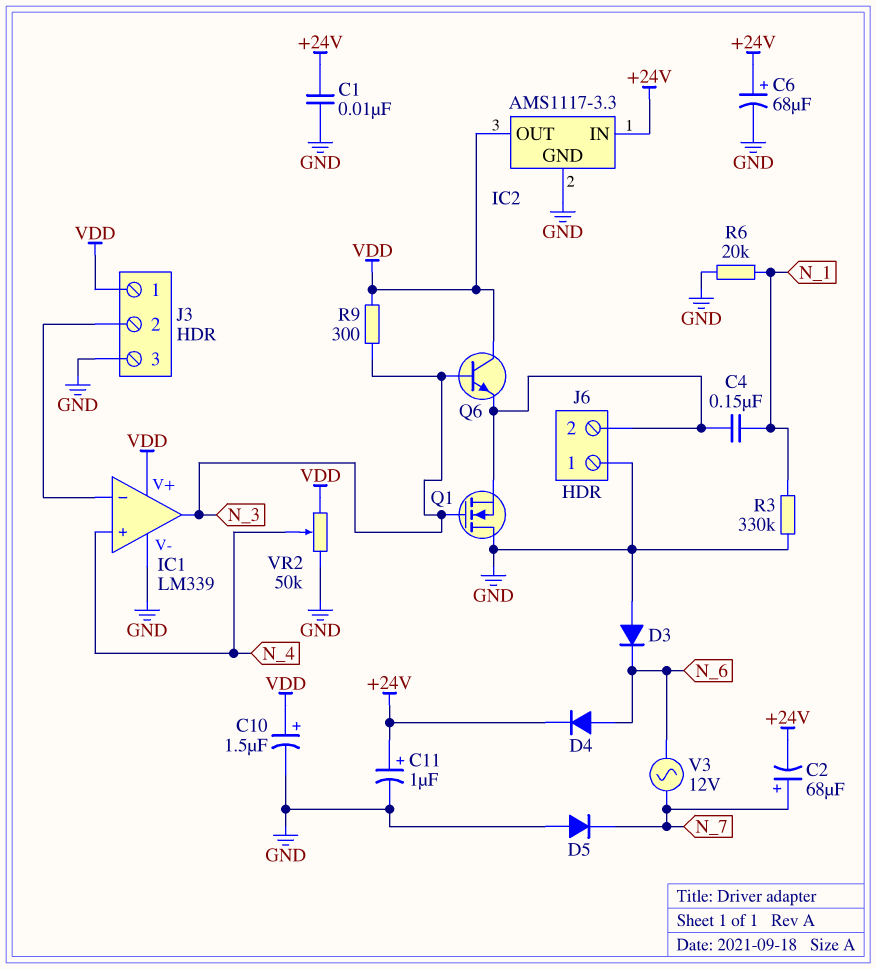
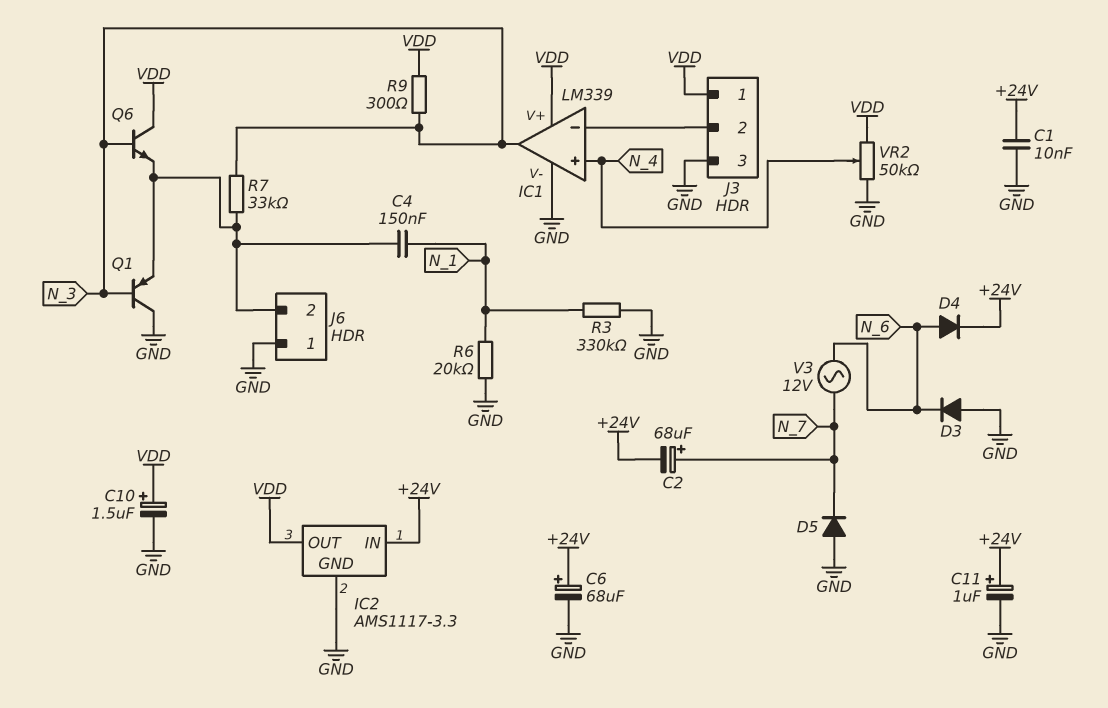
Q1: NMOS (G N_3, D GND, S J6/2) -> PNP (B N_3, C GND, E J6/2)
R7: none -> 33k (J6/2, N_3)

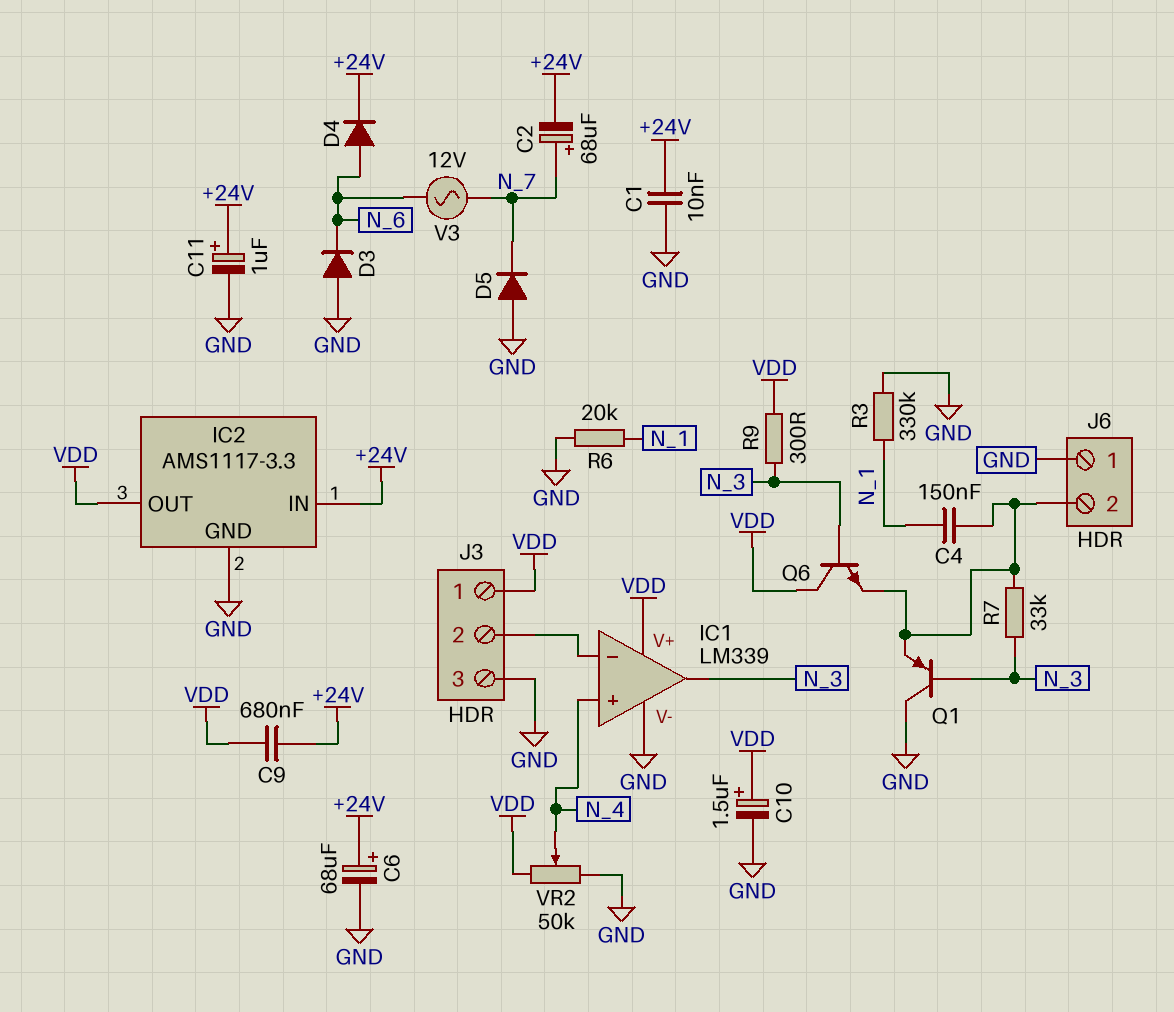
C9: none -> 680nF (+24V, VDD)

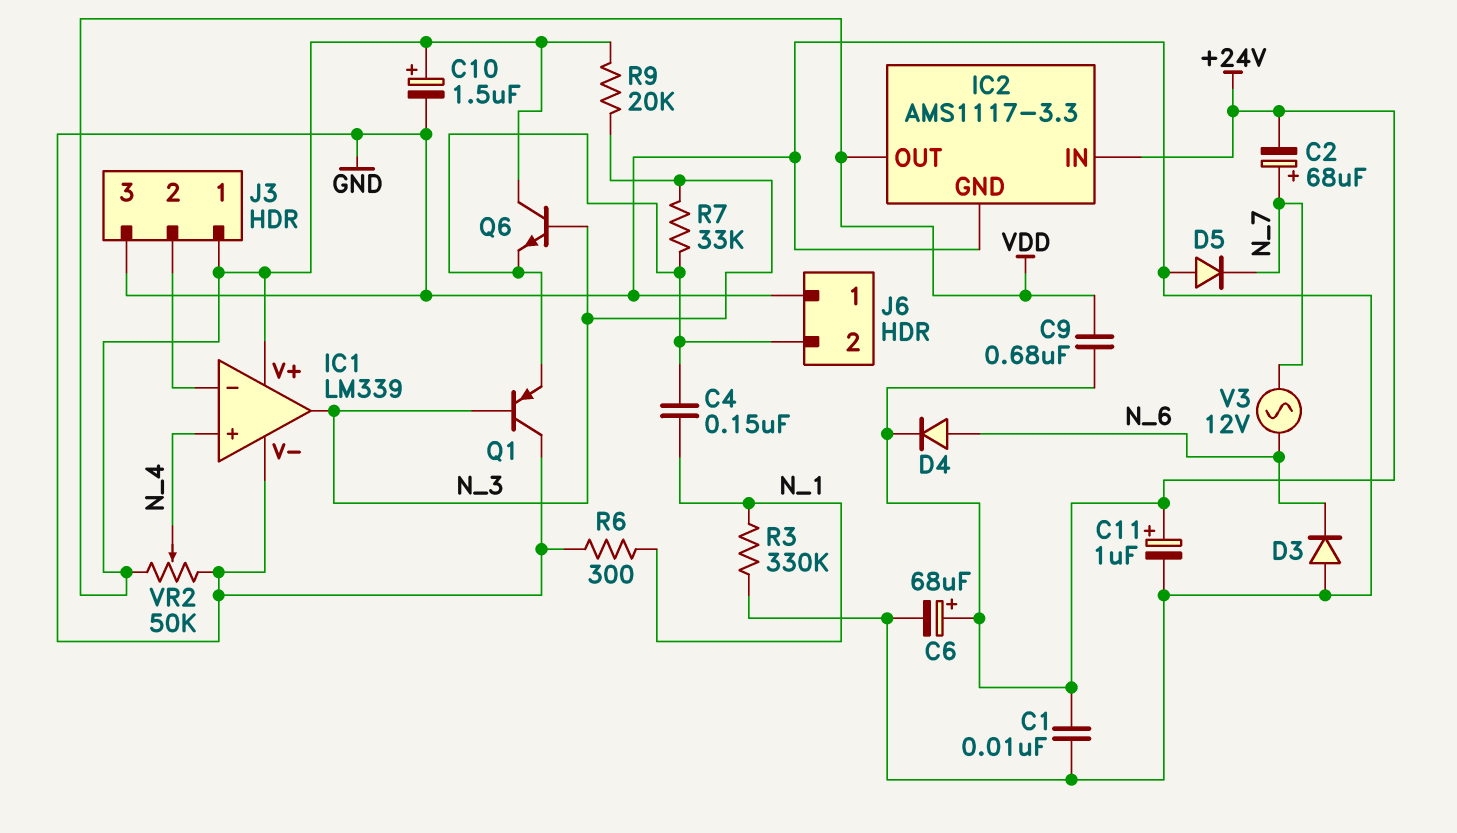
R6: 20k (GND, N_1) -> 300 (GND, N_1)
R9: 300 (N_3, VDD) -> 20k (N_3, VDD)

